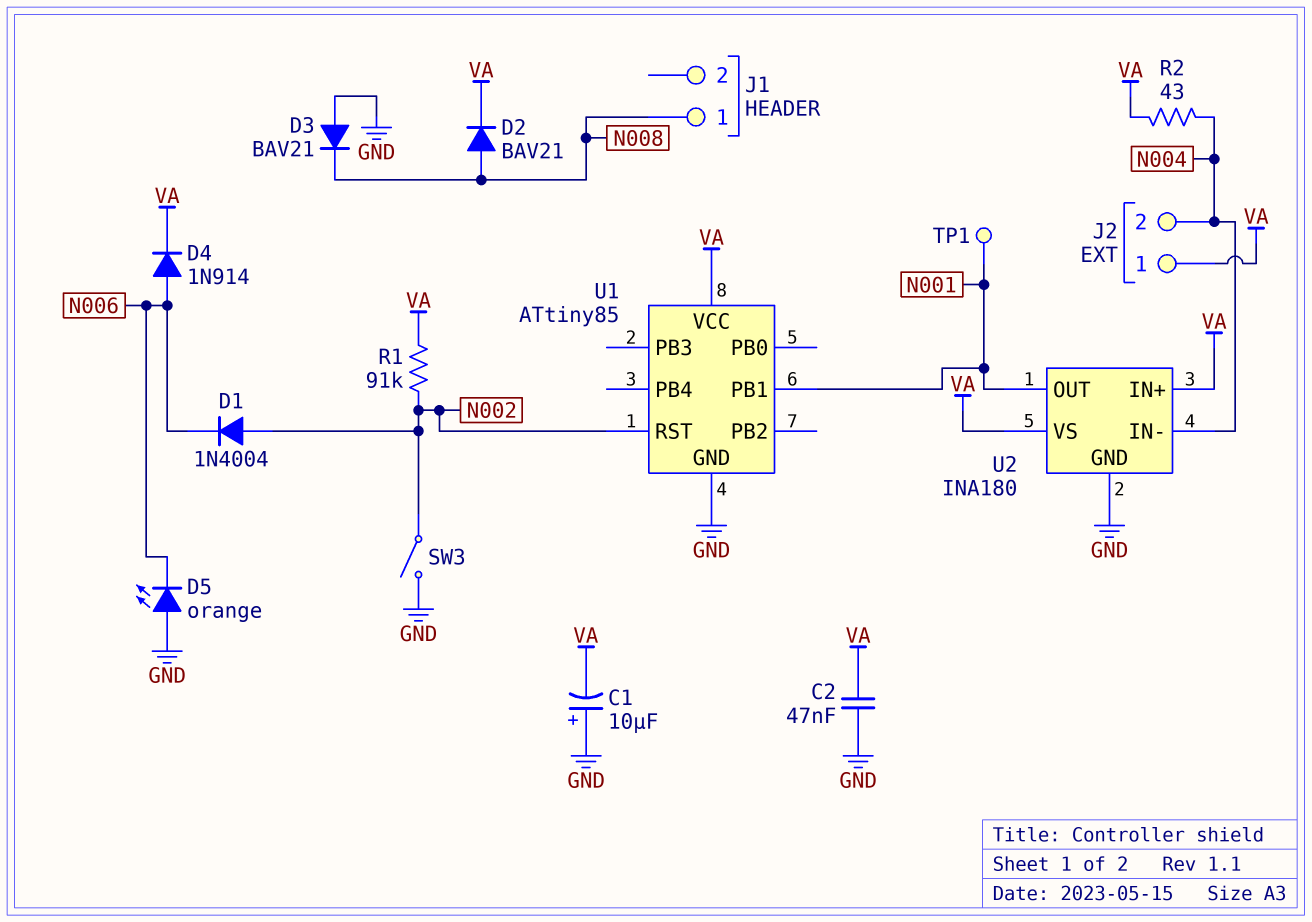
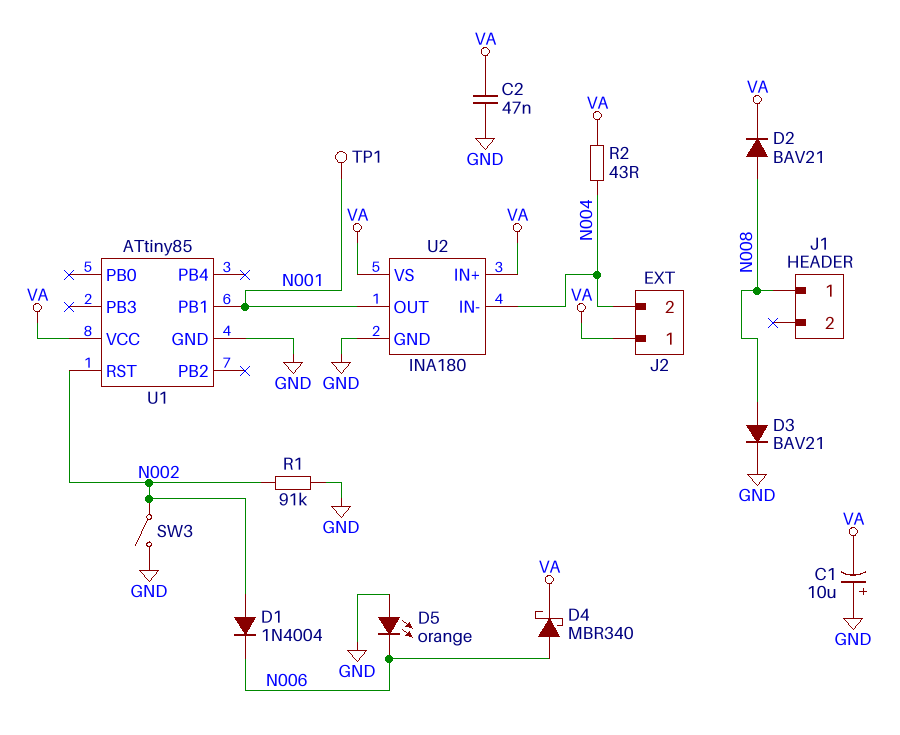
D3: diode BAV21 (A GND, K N008) -> diode BAV21 (A N008, K GND)
D4: diode 1N914 (A N006, K VA) -> schottky MBR340 (A N006, K VA)
R1: 91k (N002, VA) -> 91k (GND, N002)

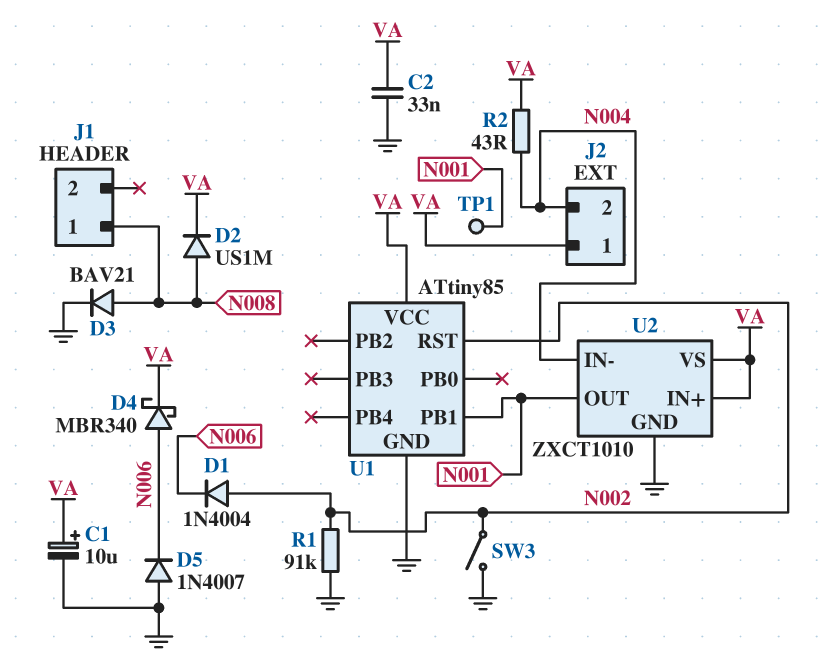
C1: 10uF (plus GND, minus VA) -> 10uF (plus VA, minus GND)
C2: 47nF (GND, VA) -> 33nF (GND, VA)
D2: diode BAV21 (A N008, K VA) -> diode US1M (A N008, K VA)
D5: LED orange (A GND, K N006) -> diode 1N4007 (A GND, K N006)
U2: INA180 -> ZXCT1010

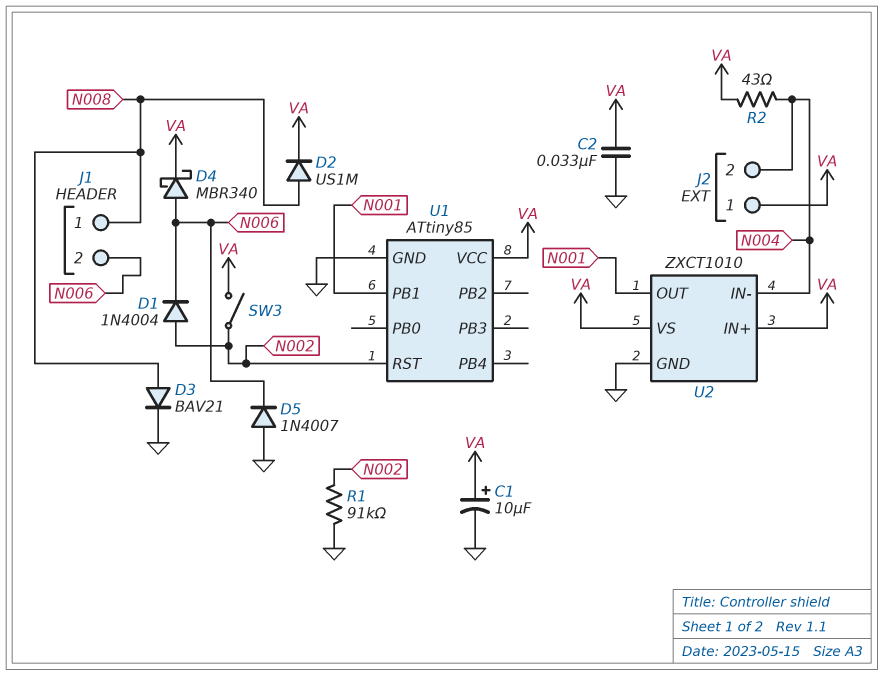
J1 pin 2: none -> N006
SW3: switch (GND, N002) -> switch (N002, VA)
TP1: test point (N001) -> none

